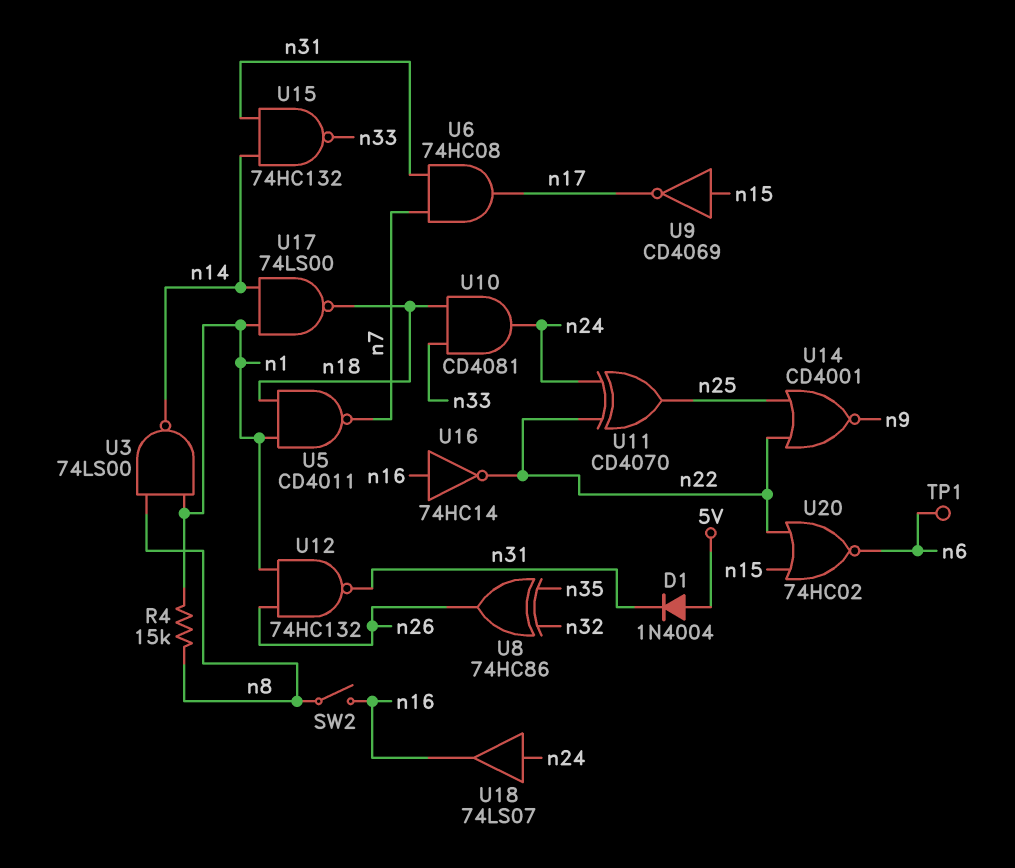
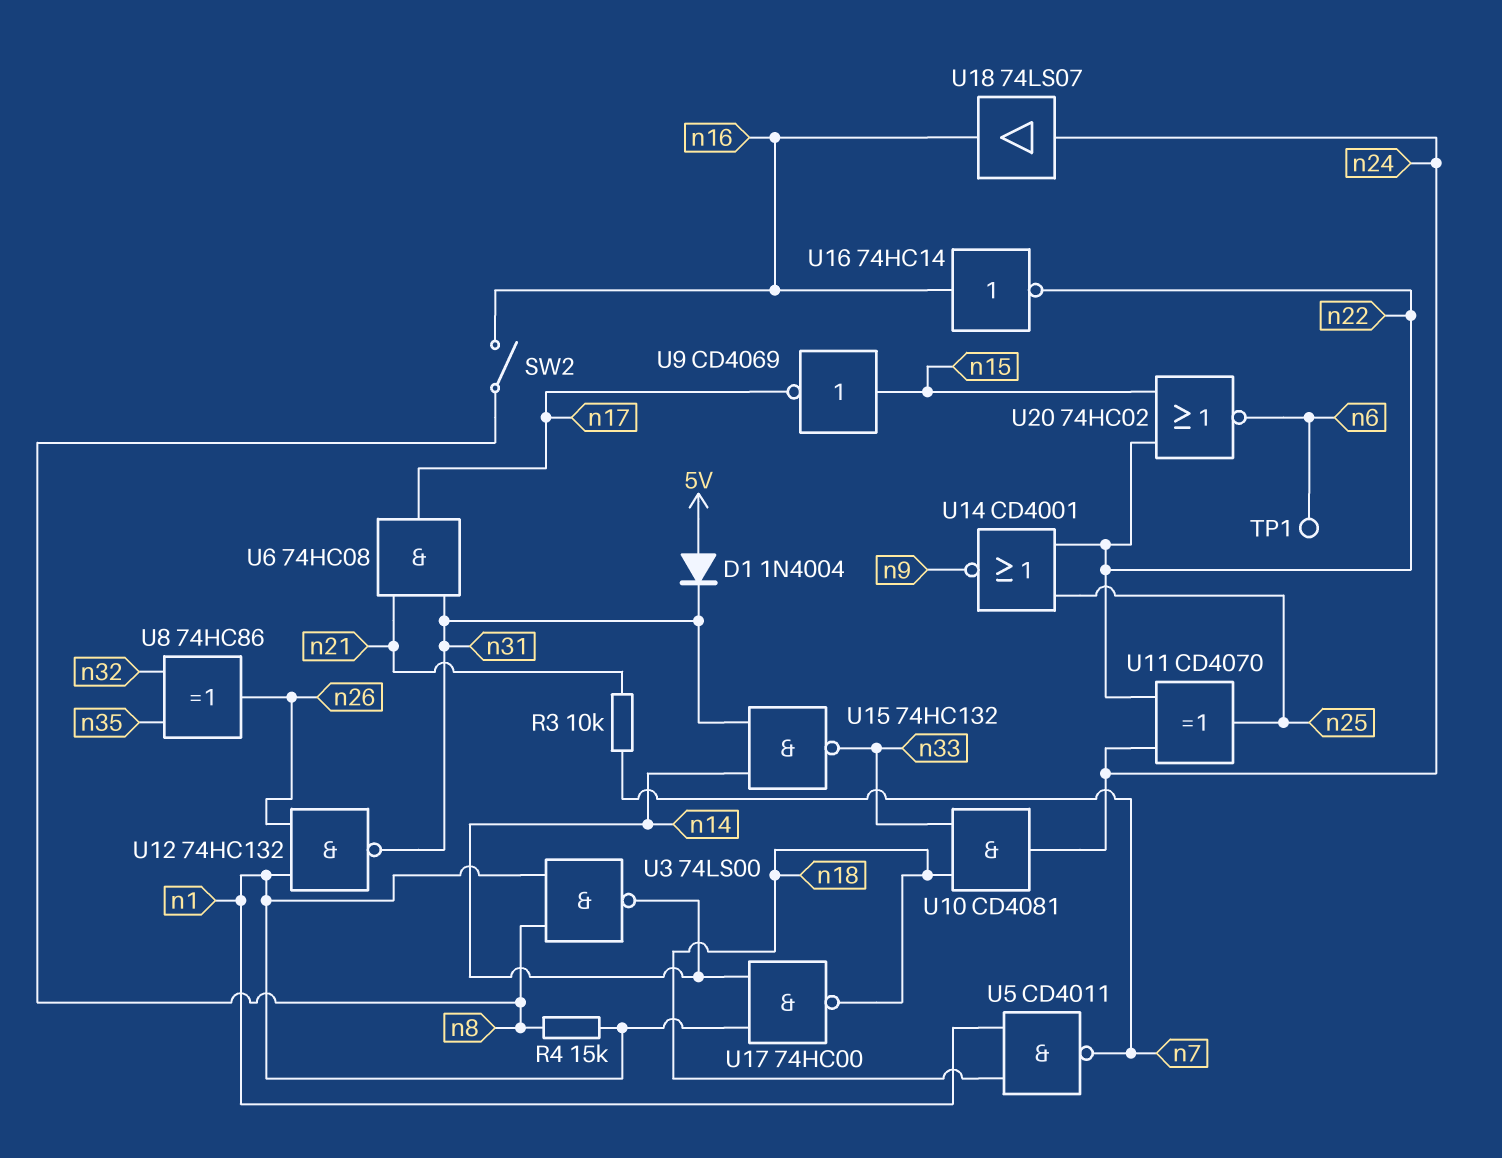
R3: none -> 10k (n7, n21)
U6: AND 74HC08 (in n7, in n31, out n17) -> AND 74HC08 (in n21, in n31, out n17)
U17: NAND 74LS00 (in n1, in n14, out n18) -> NAND 74HC00 (in n1, in n14, out n18)

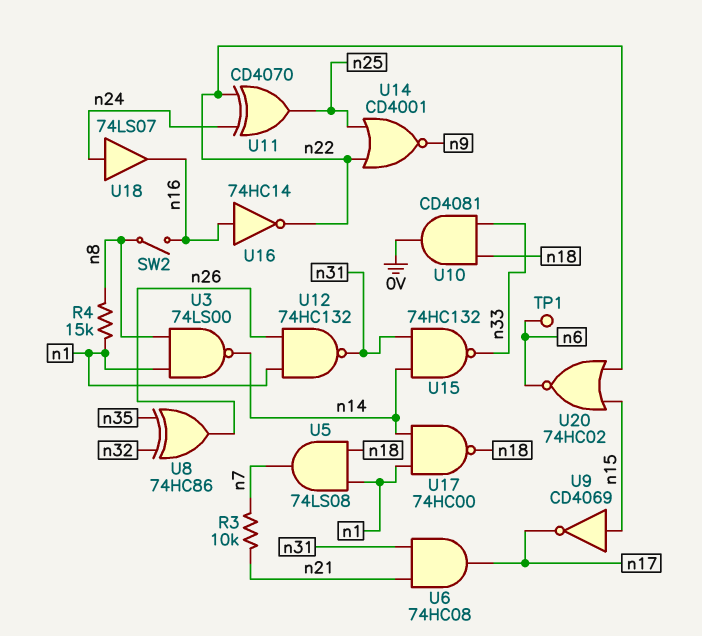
D1: diode 1N4004 (A 5V, K n31) -> none
U5: NAND CD4011 (in n1, in n18, out n7) -> AND 74LS08 (in n1, in n18, out n7)
U10: AND CD4081 (in n18, in n33, out n24) -> AND CD4081 (in n18, in n33, out 0V)

